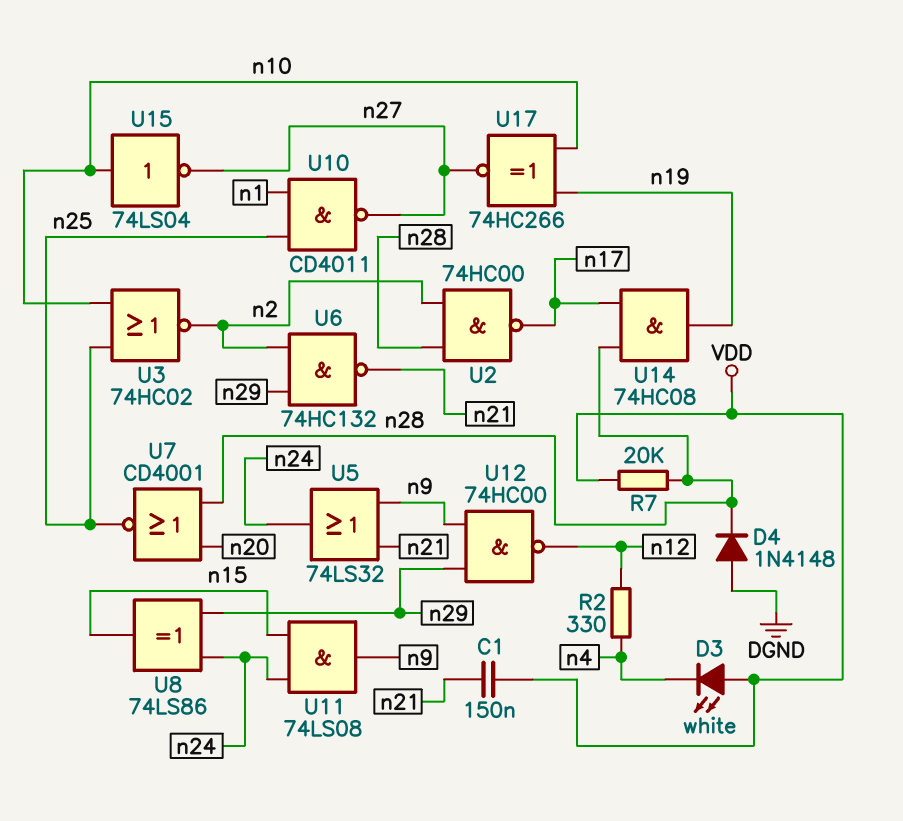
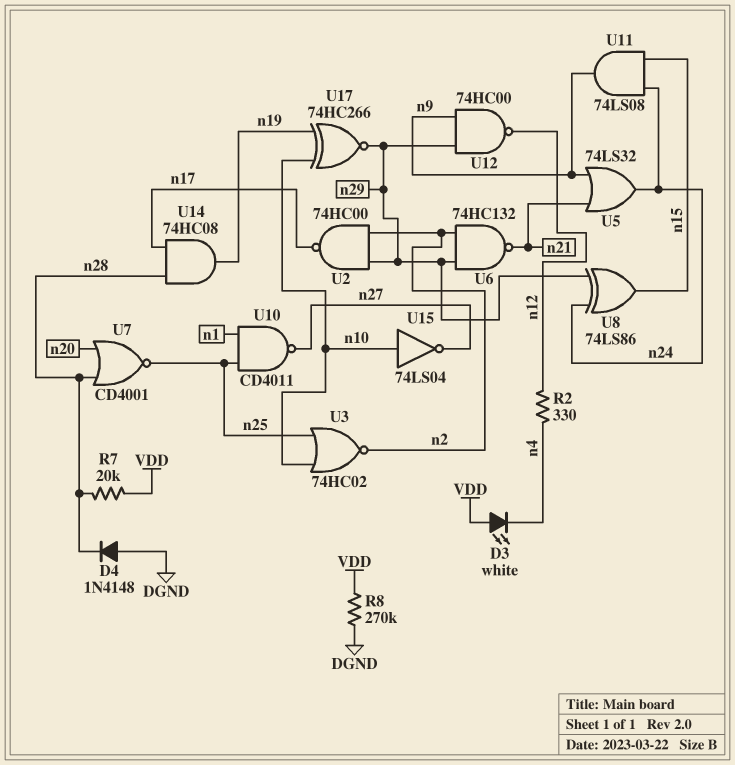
C1: 150nF (VDD, n21) -> none
R8: none -> 270k (DGND, VDD)
U2: NAND 74HC00 (in n2, in n28, out n17) -> NAND 74HC00 (in n2, in n29, out n17)
U17: XNOR 74HC266 (in n10, in n19, out n27) -> XNOR 74HC266 (in n10, in n19, out n29)

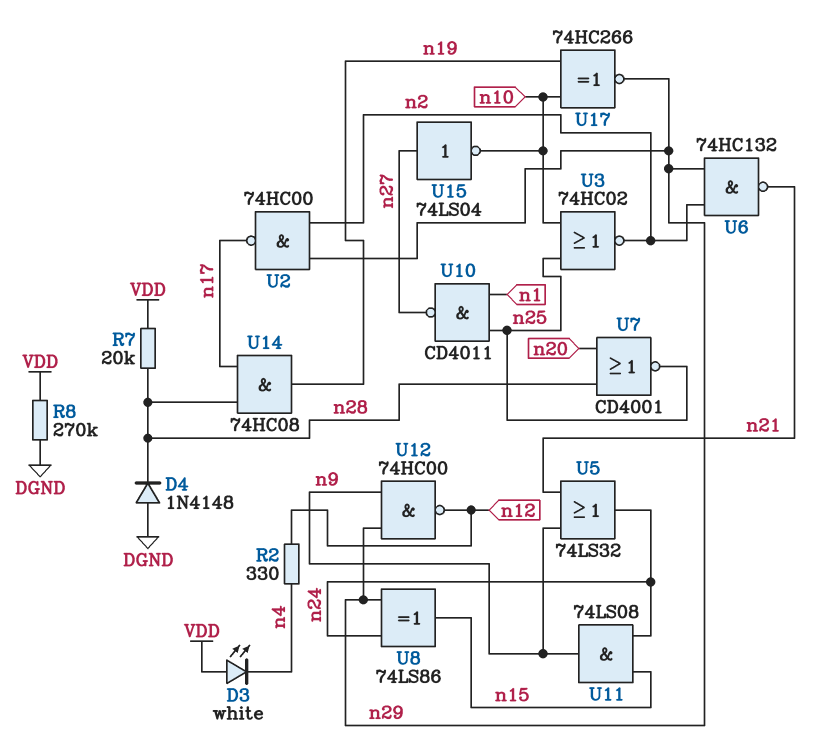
U15: NOT 74LS04 (in n10, out n27) -> NOT 74LS04 (in n27, out n10)

